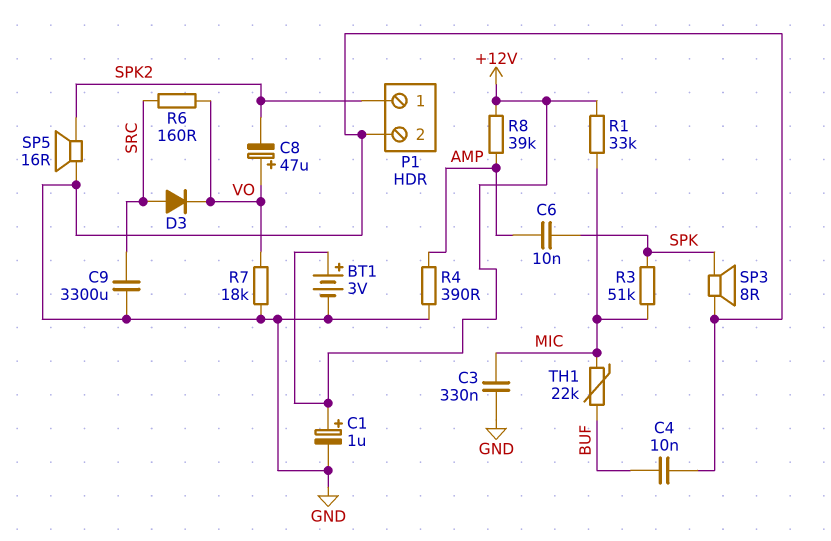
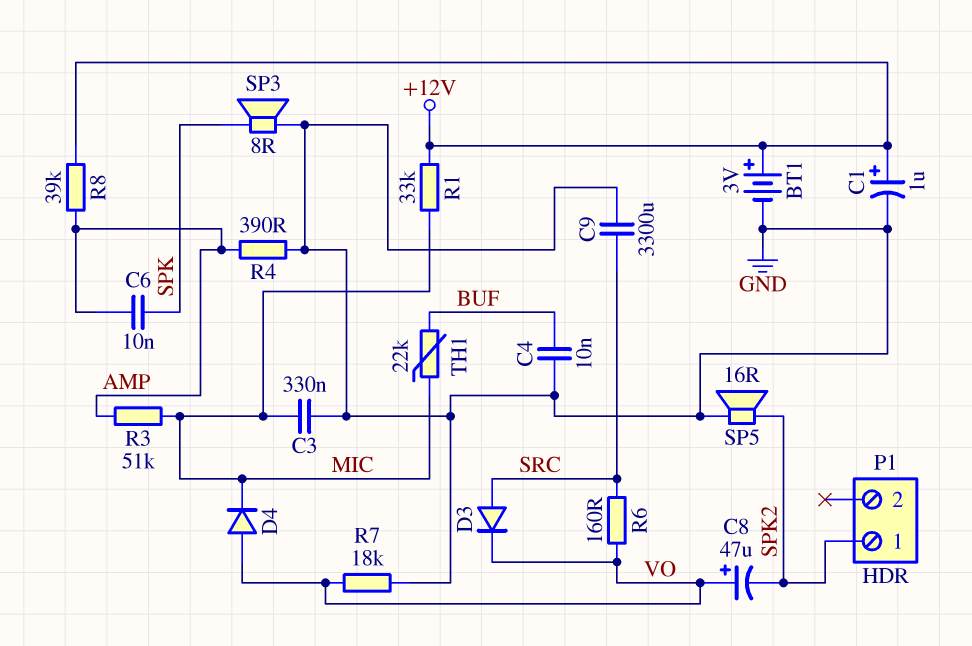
D4: none -> diode (A VO, K MIC)
P1 pin 2: GND -> none
R3: 51k (MIC, SPK) -> 51k (AMP, MIC)

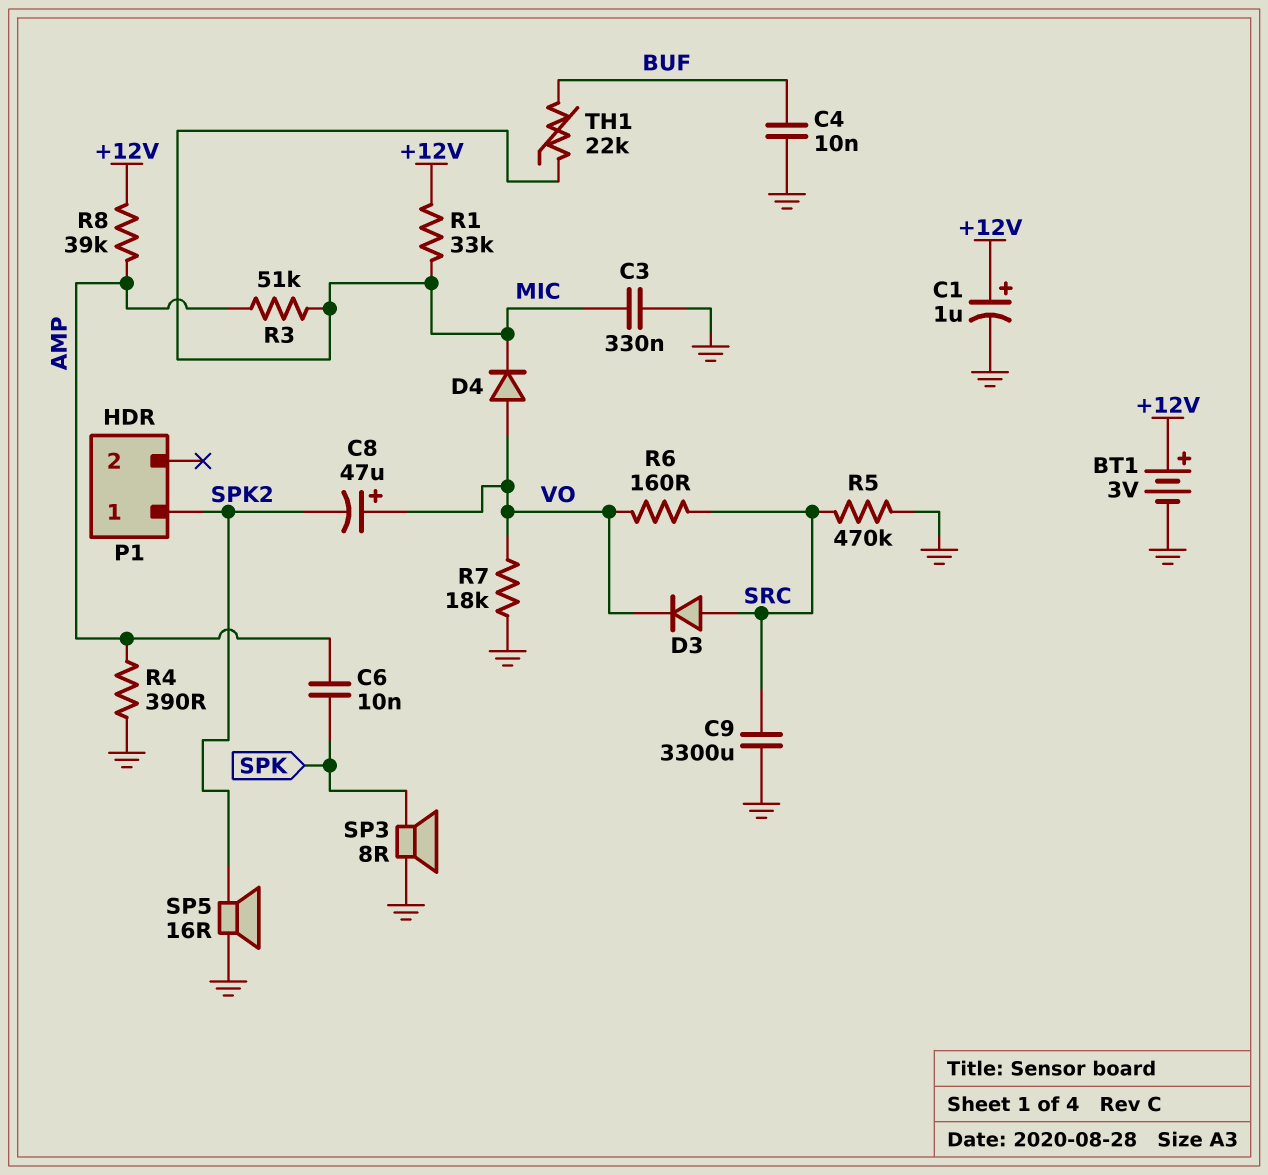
R5: none -> 470k (GND, SRC)

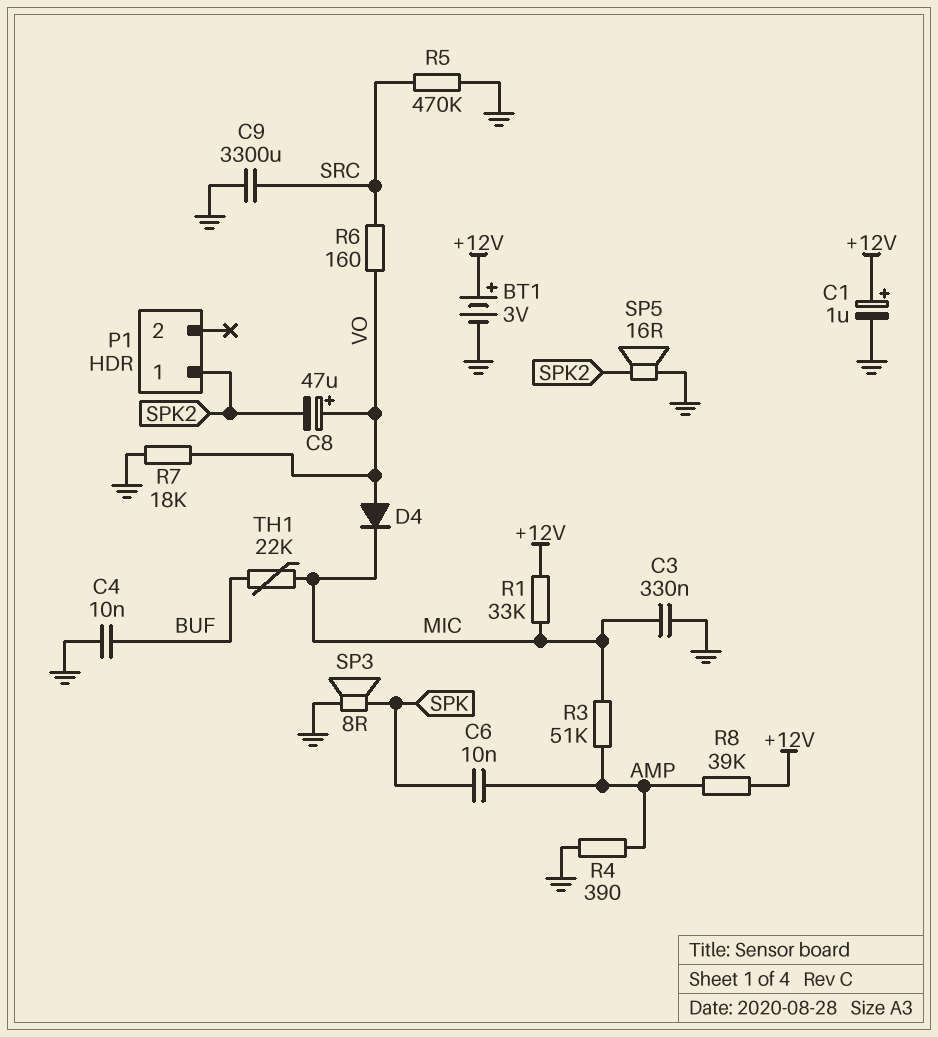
D3: diode (A SRC, K VO) -> none

